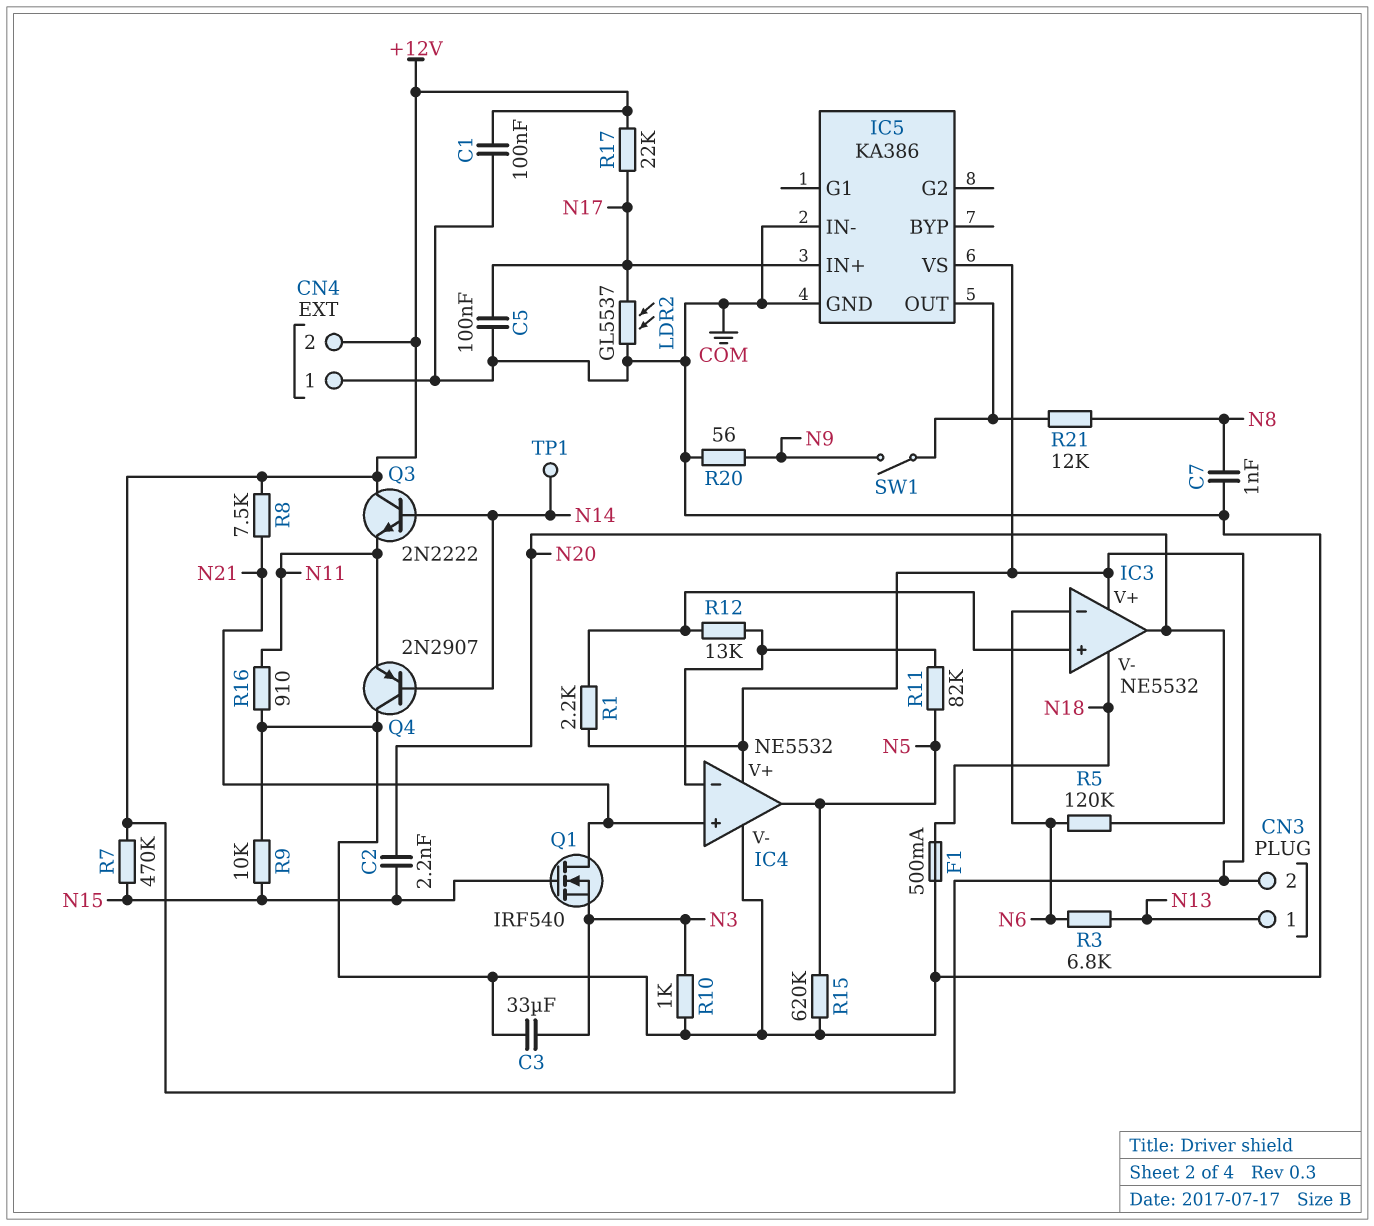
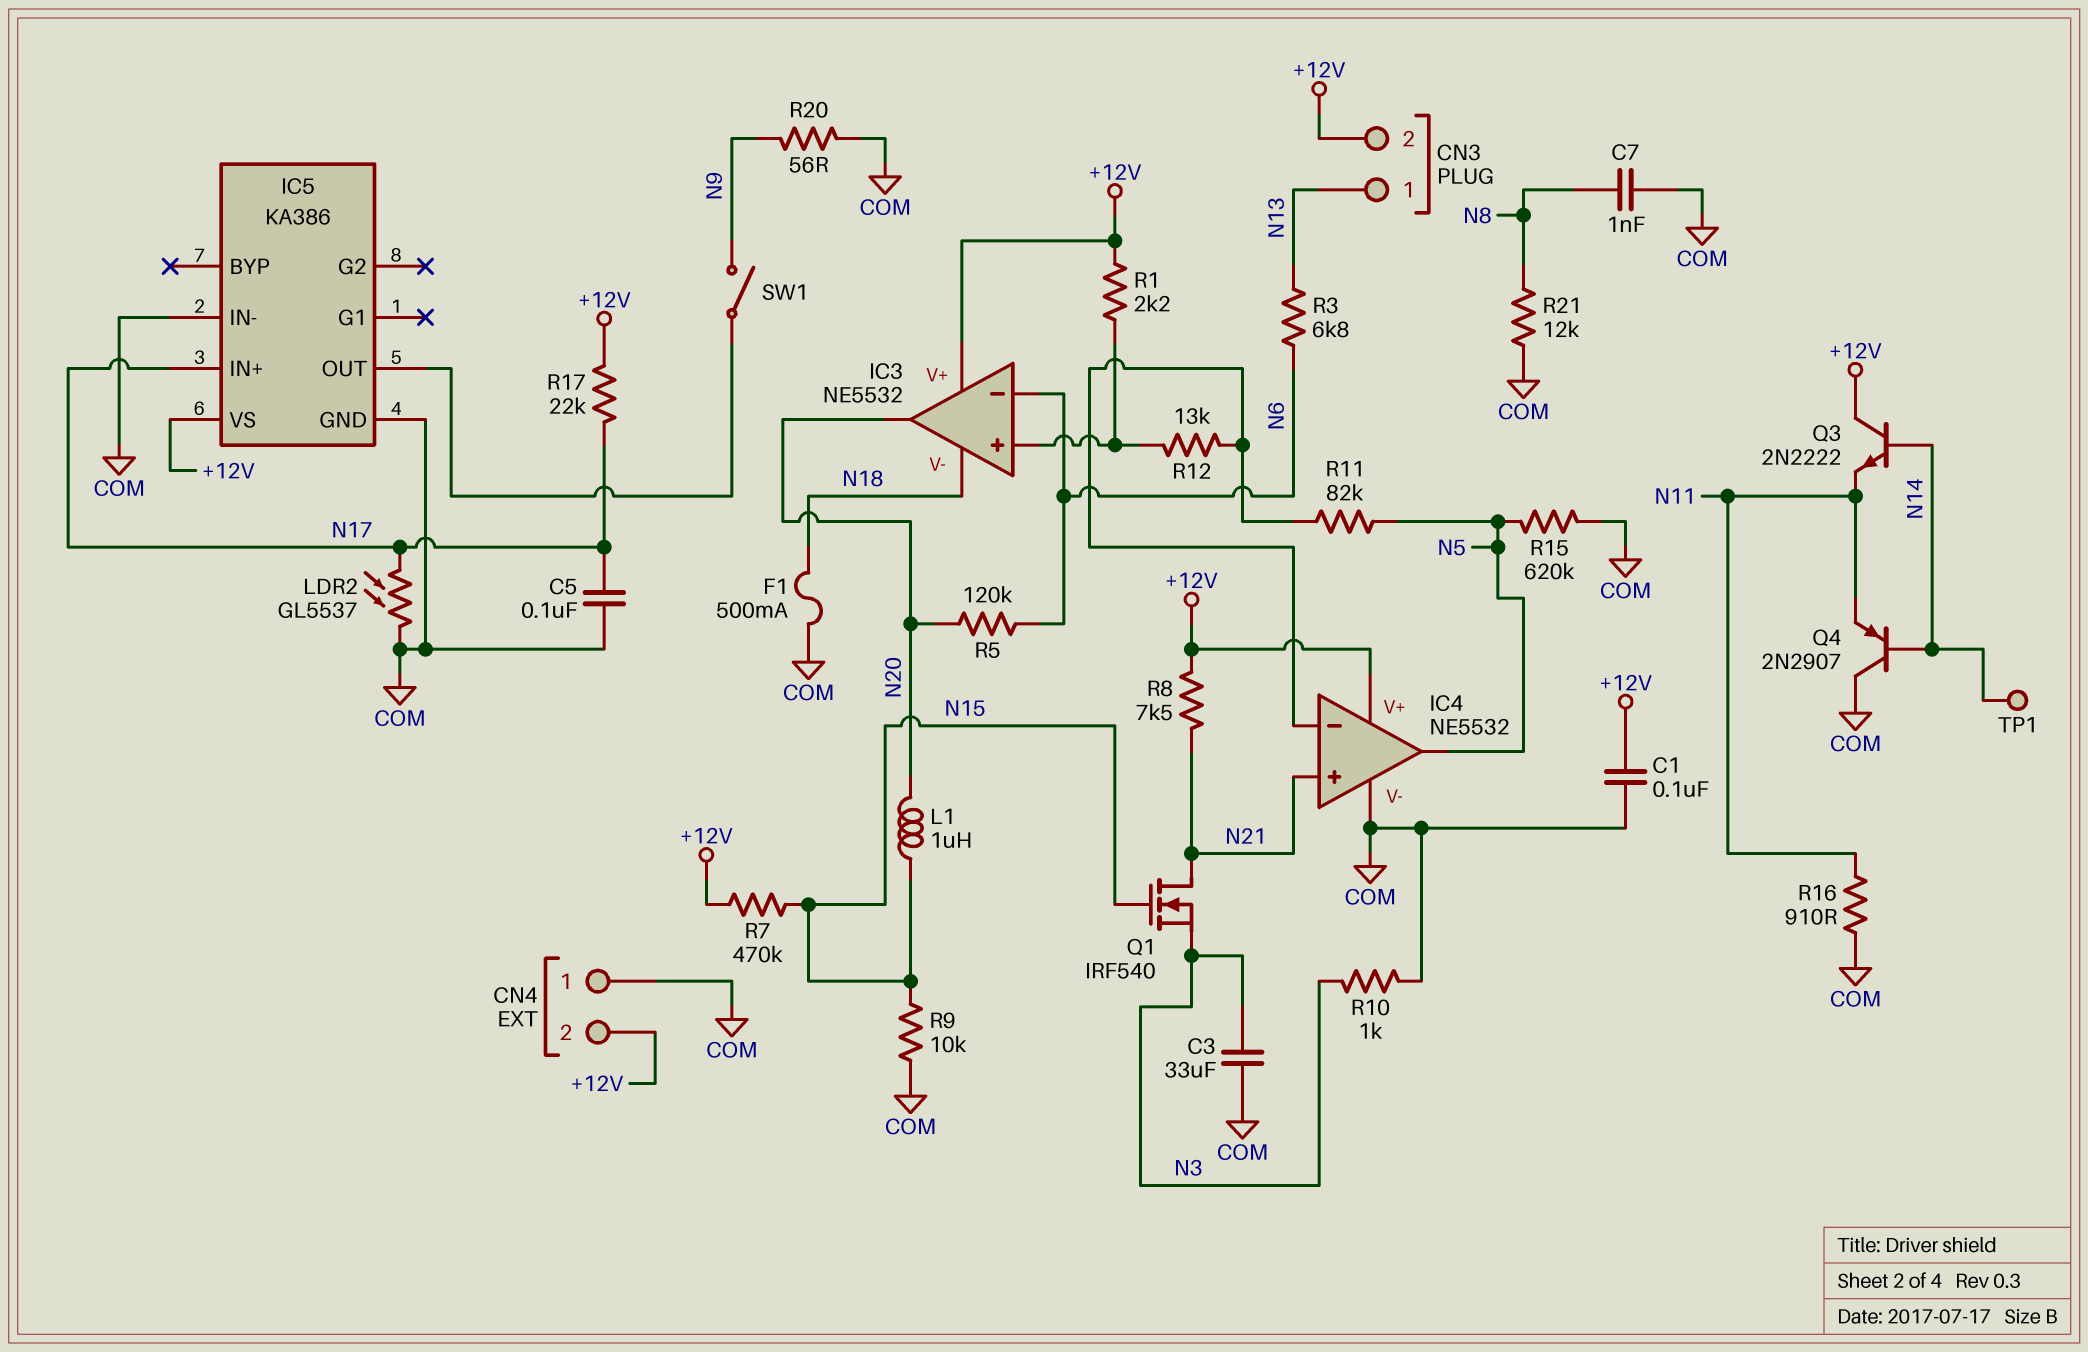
C2: 2.2nF (N15, N20) -> none
L1: none -> 1uH (N15, N20)
R21: 12k (IC5/OUT, N8) -> 12k (COM, N8)

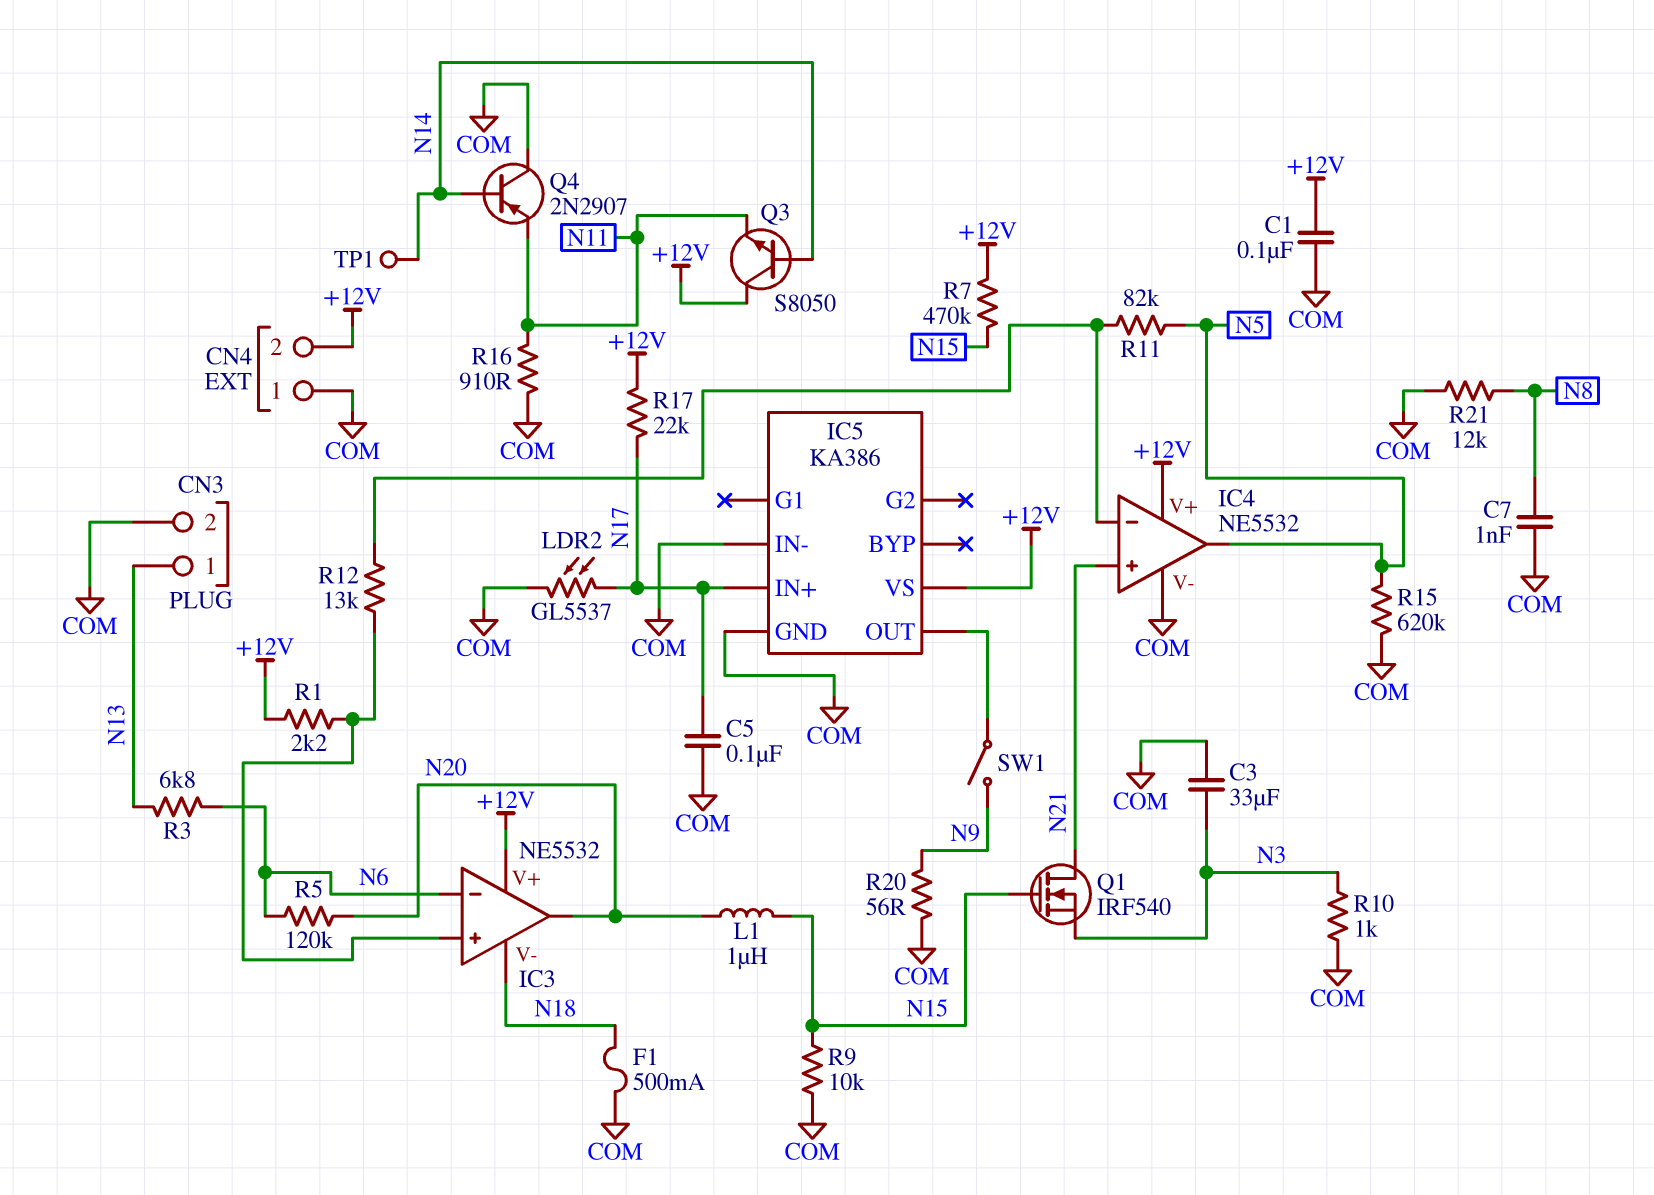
CN3 pin 2: +12V -> COM
Q3: NPN 2N2222 (B N14, C +12V, E N11) -> NPN S8050 (B N14, C +12V, E N11)
R8: 7.5k (+12V, N21) -> none

